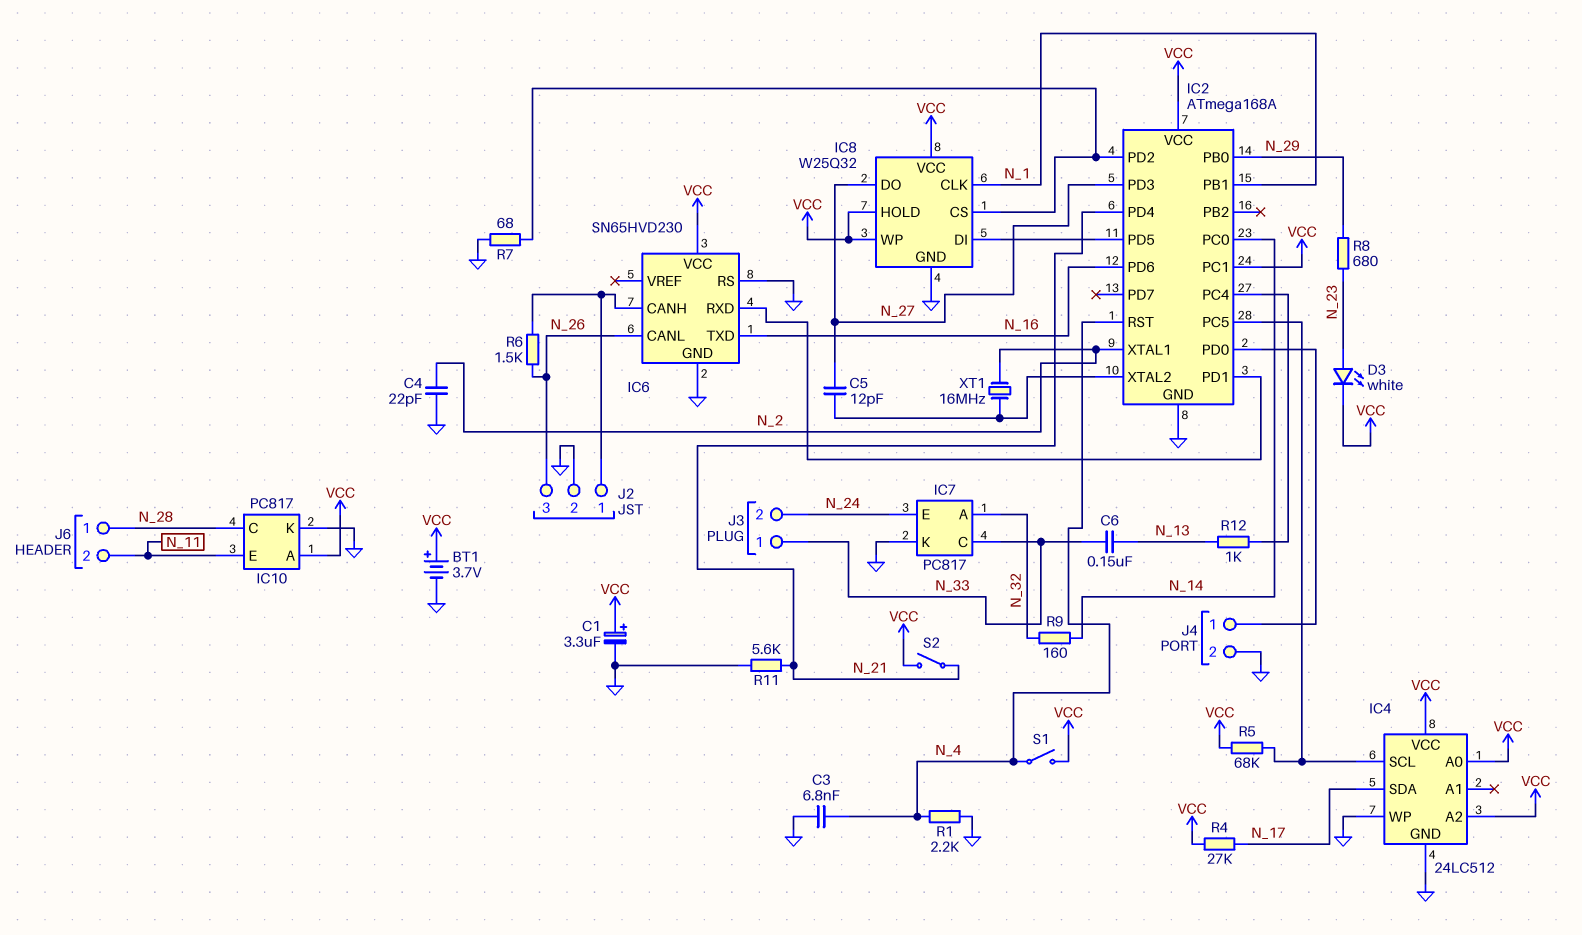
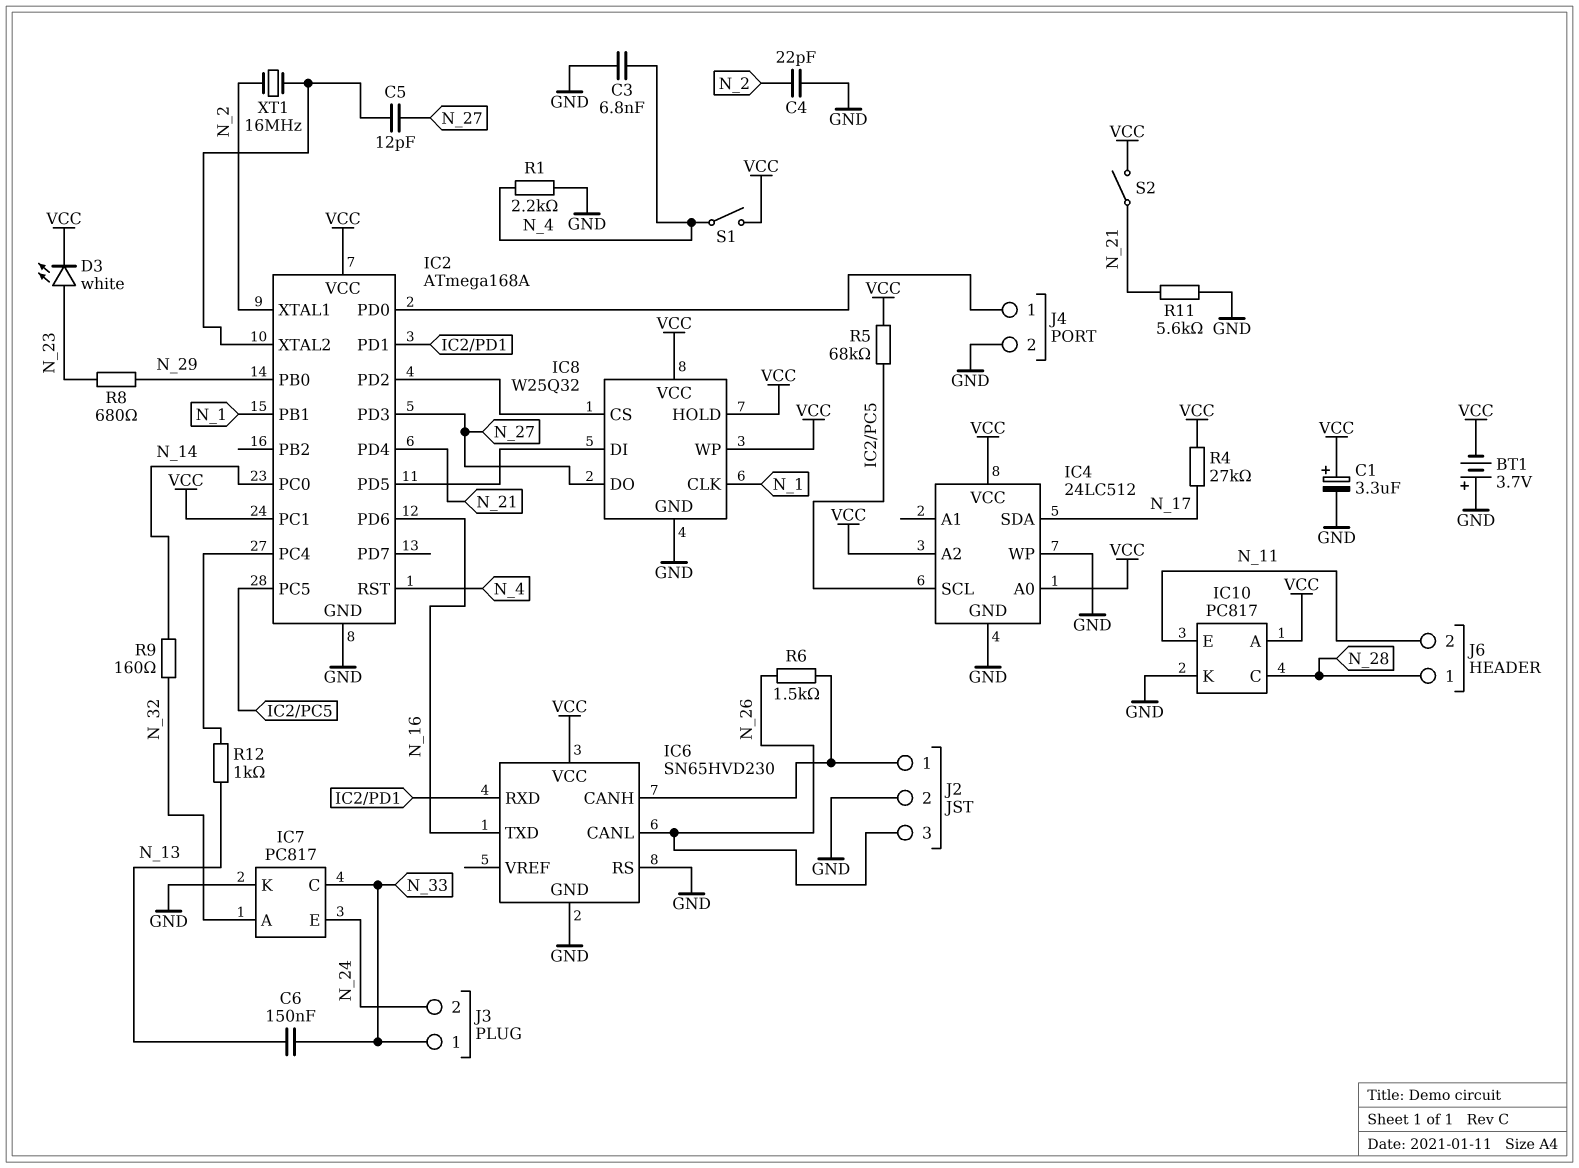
BT1: 3.7V (plus VCC, minus GND) -> 3.7V (plus GND, minus VCC)
R7: 68 (GND, IC2/PD2) -> none

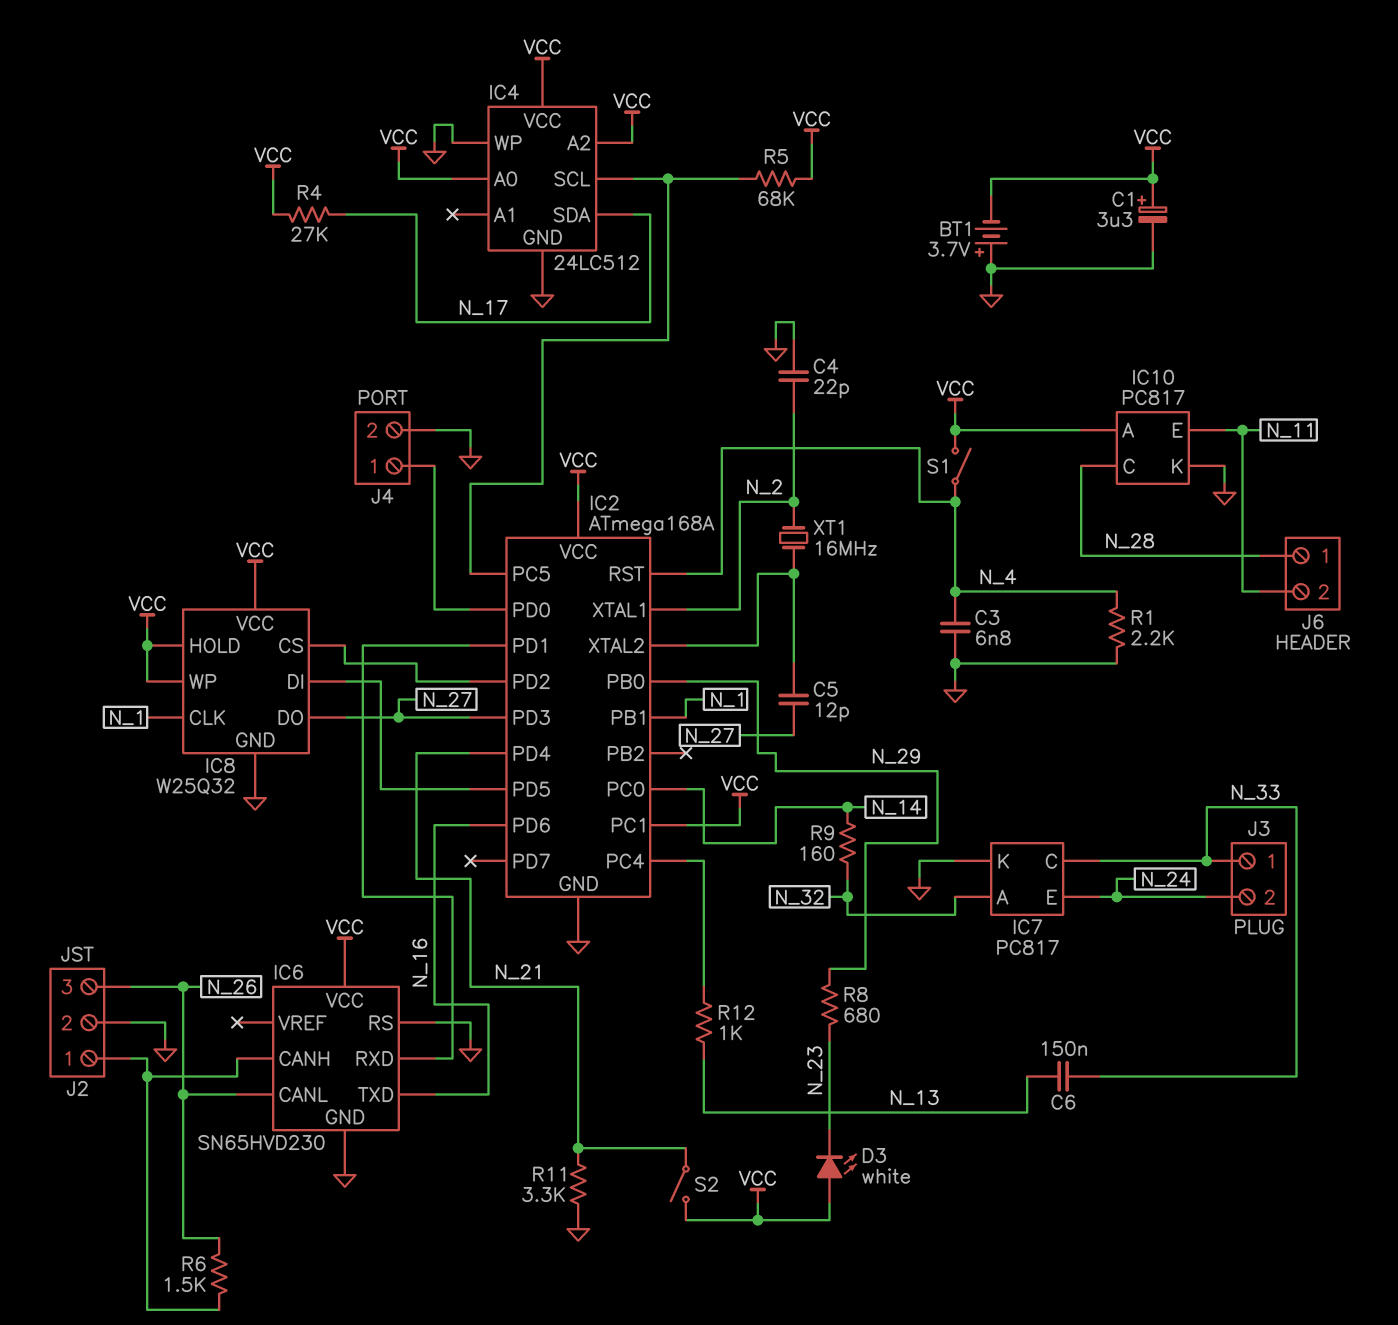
D3: LED white (A N_23, K VCC) -> LED white (A VCC, K N_23)
R11: 5.6k (GND, N_21) -> 3.3k (GND, N_21)

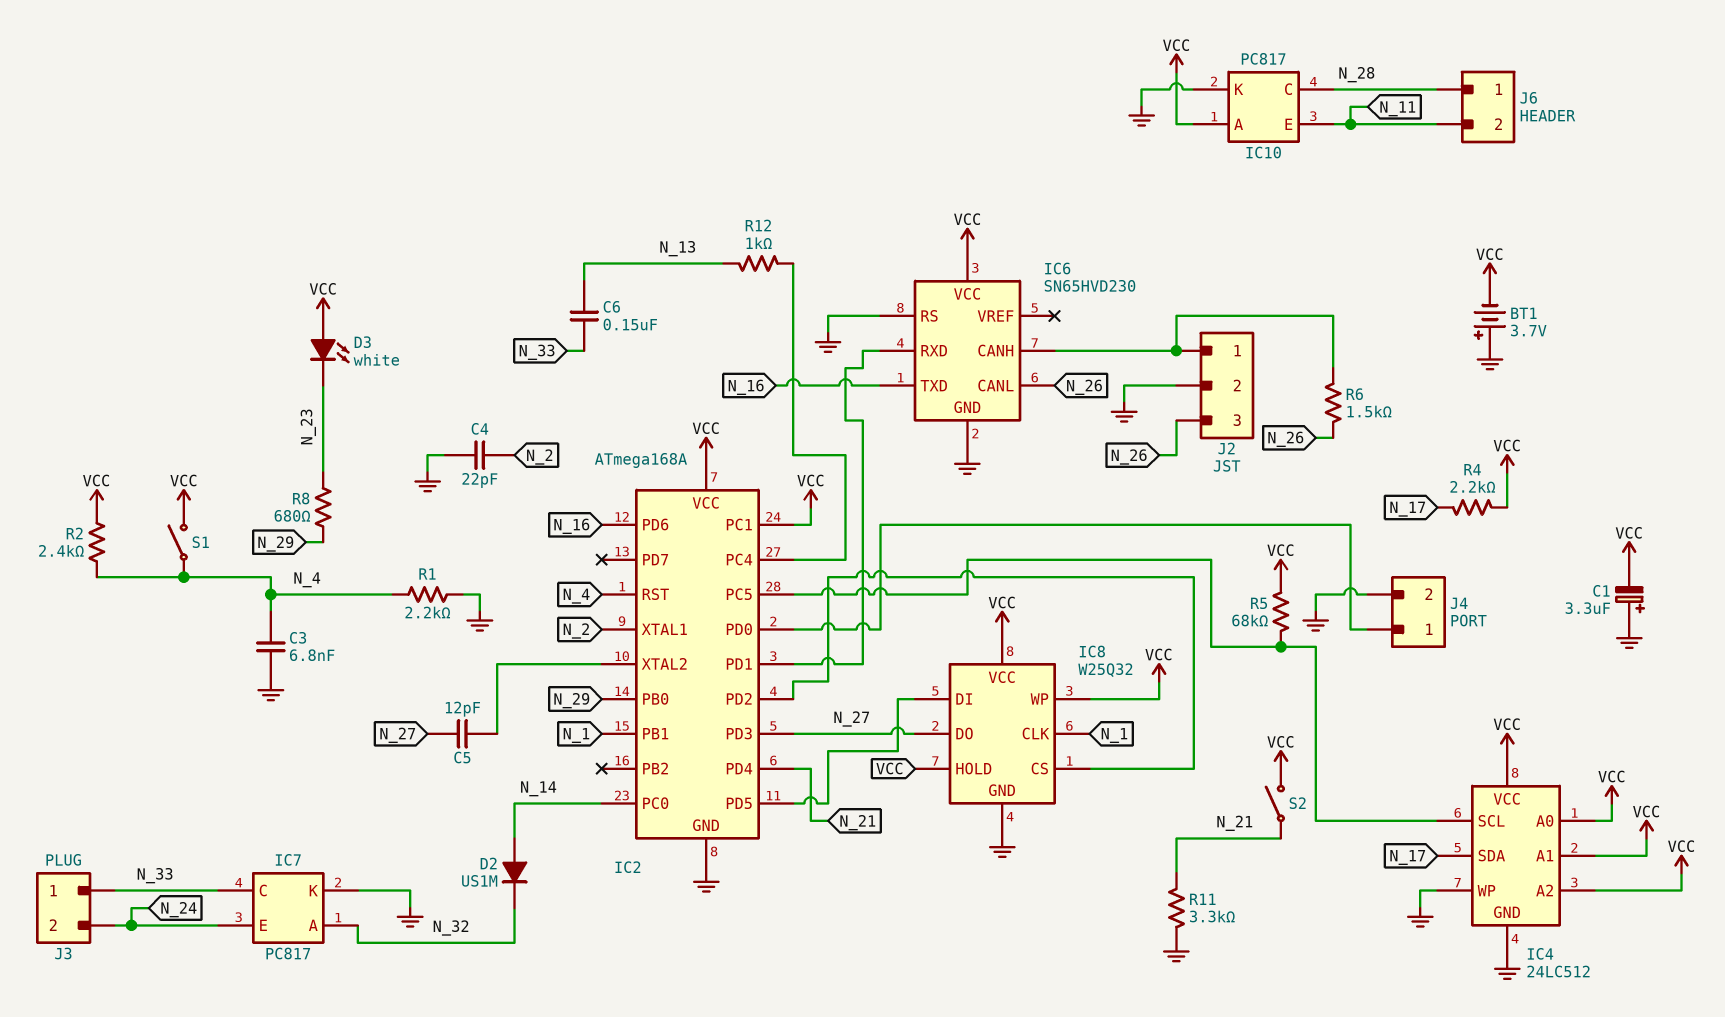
C1: 3.3uF (plus VCC, minus GND) -> 3.3uF (plus GND, minus VCC)
D2: none -> diode US1M (A N_14, K N_32)
IC4 pin A1: none -> VCC
R2: none -> 2.4k (N_4, VCC)
R4: 27k (N_17, VCC) -> 2.2k (N_17, VCC)
R9: 160 (N_14, N_32) -> none
XT1: 16MHz (IC2/XTAL2, N_2) -> none

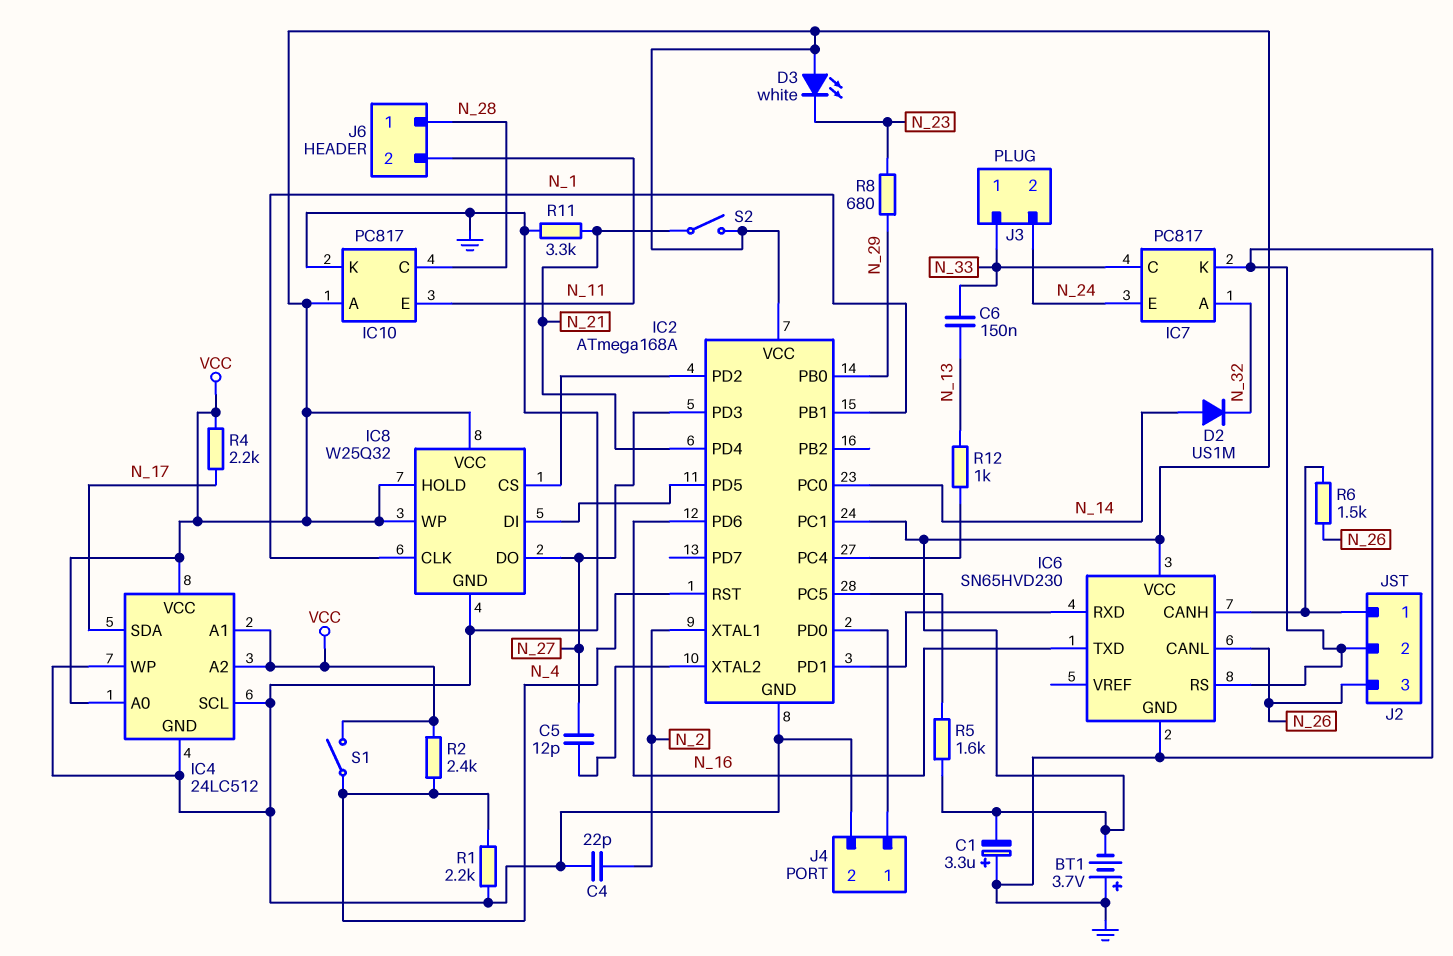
C3: 6.8nF (GND, N_4) -> none
IC4 pin SCL: IC2/PC5 -> GND
R5: 68k (IC2/PC5, VCC) -> 1.6k (IC2/PC5, VCC)

